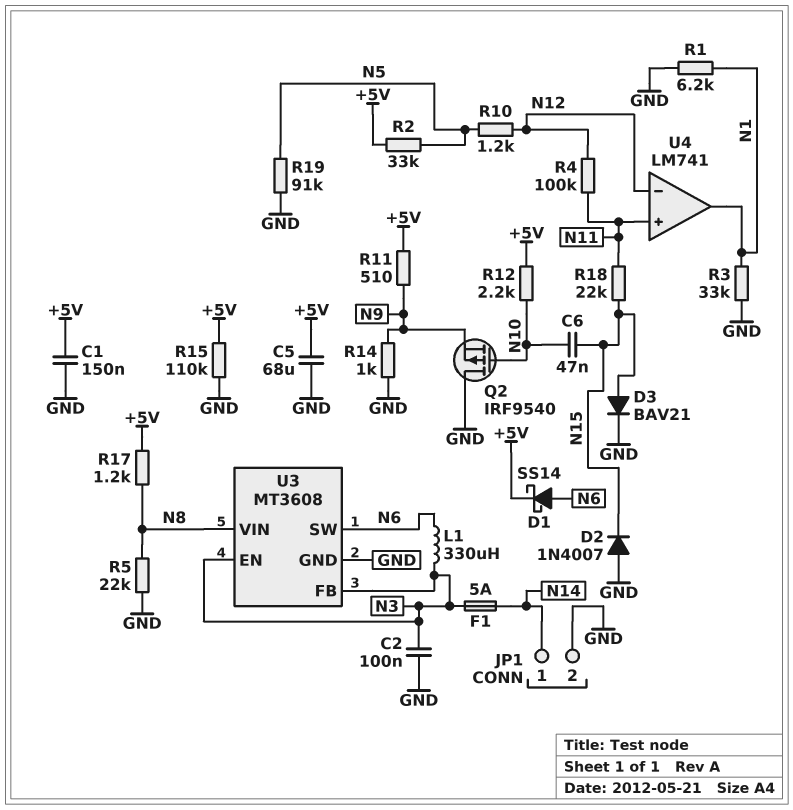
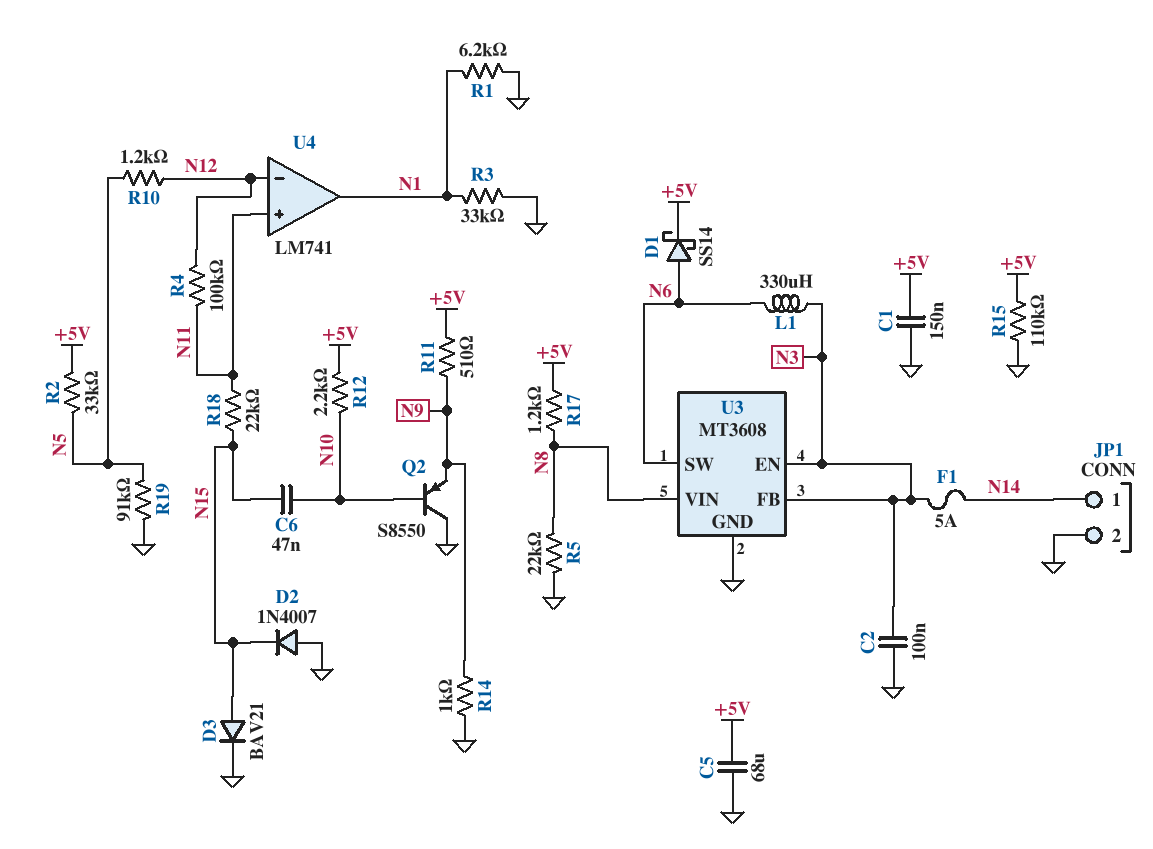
Q2: PMOS IRF9540 (G N10, D GND, S N9) -> PNP S8550 (B N10, C GND, E N9)

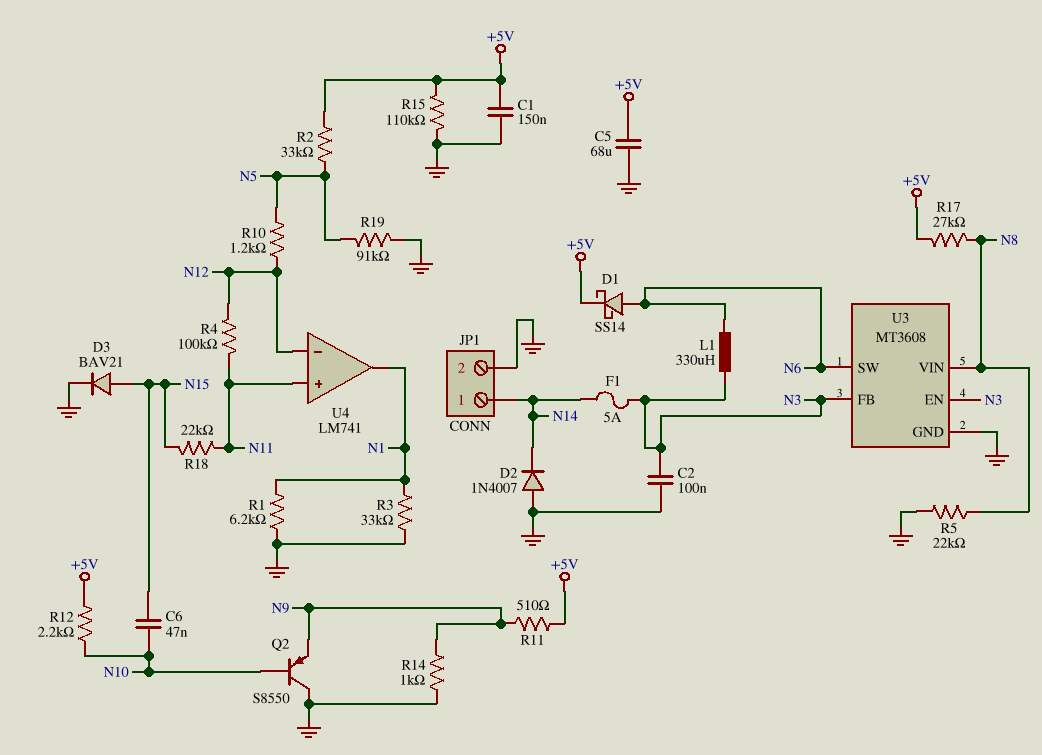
D2: diode 1N4007 (A GND, K N15) -> diode 1N4007 (A GND, K N14)
R17: 1.2k (+5V, N8) -> 27k (+5V, N8)

